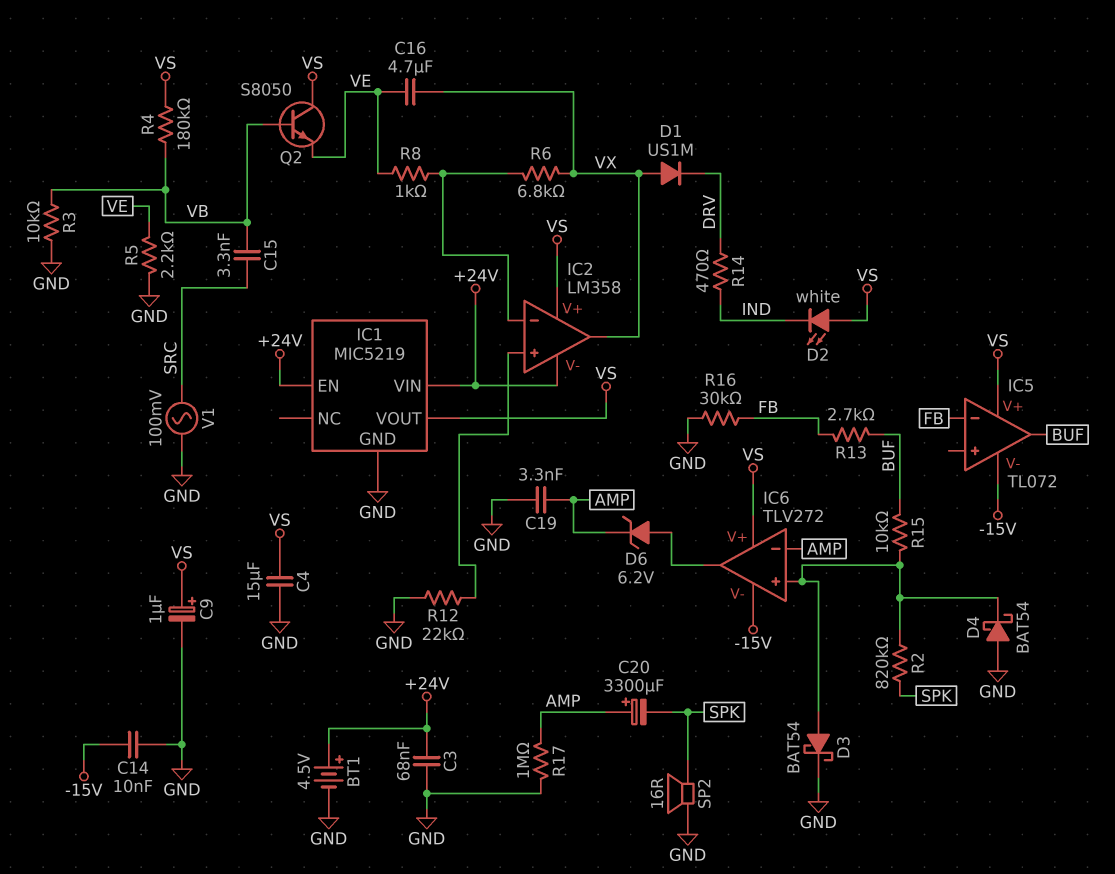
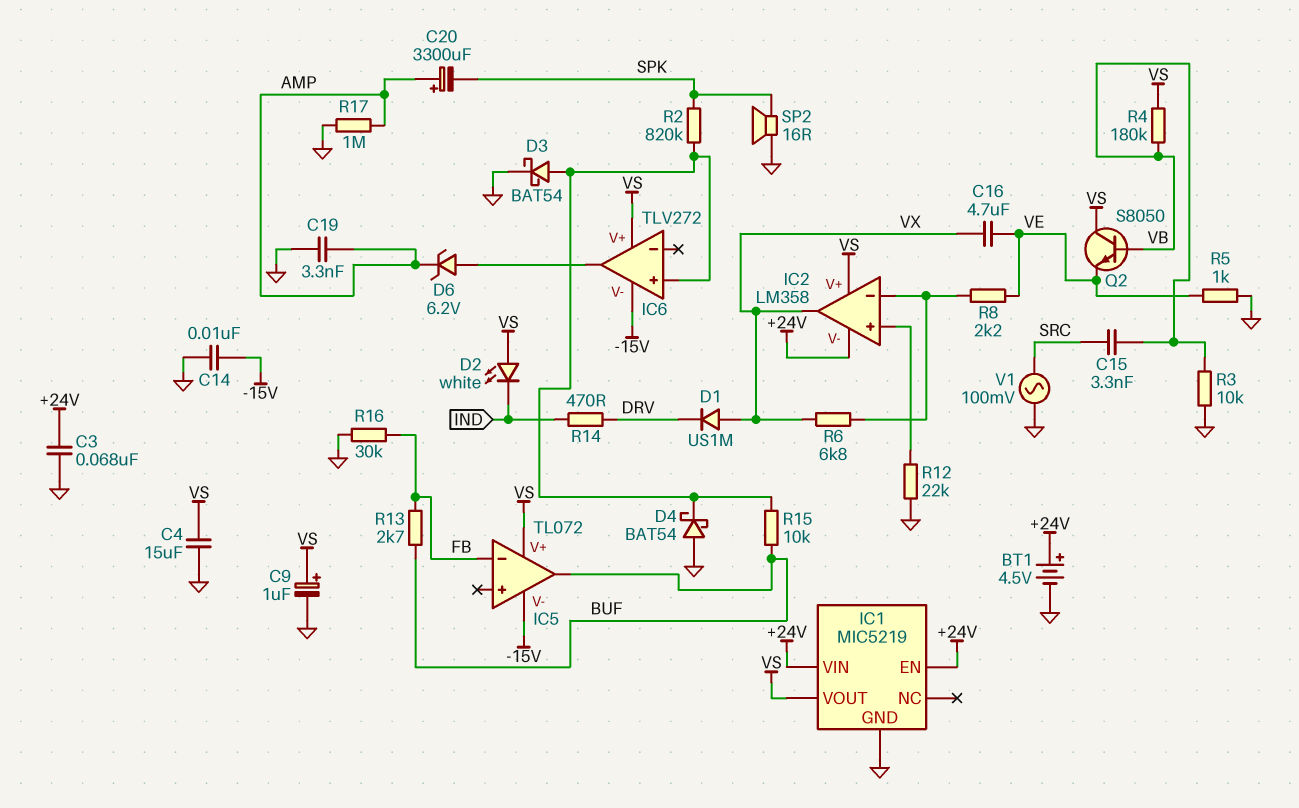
IC6 pin in-: AMP -> none
R5: 2.2k (GND, VE) -> 1k (GND, VE)
R8: 1k (IC2/in-, VE) -> 2.2k (IC2/in-, VE)

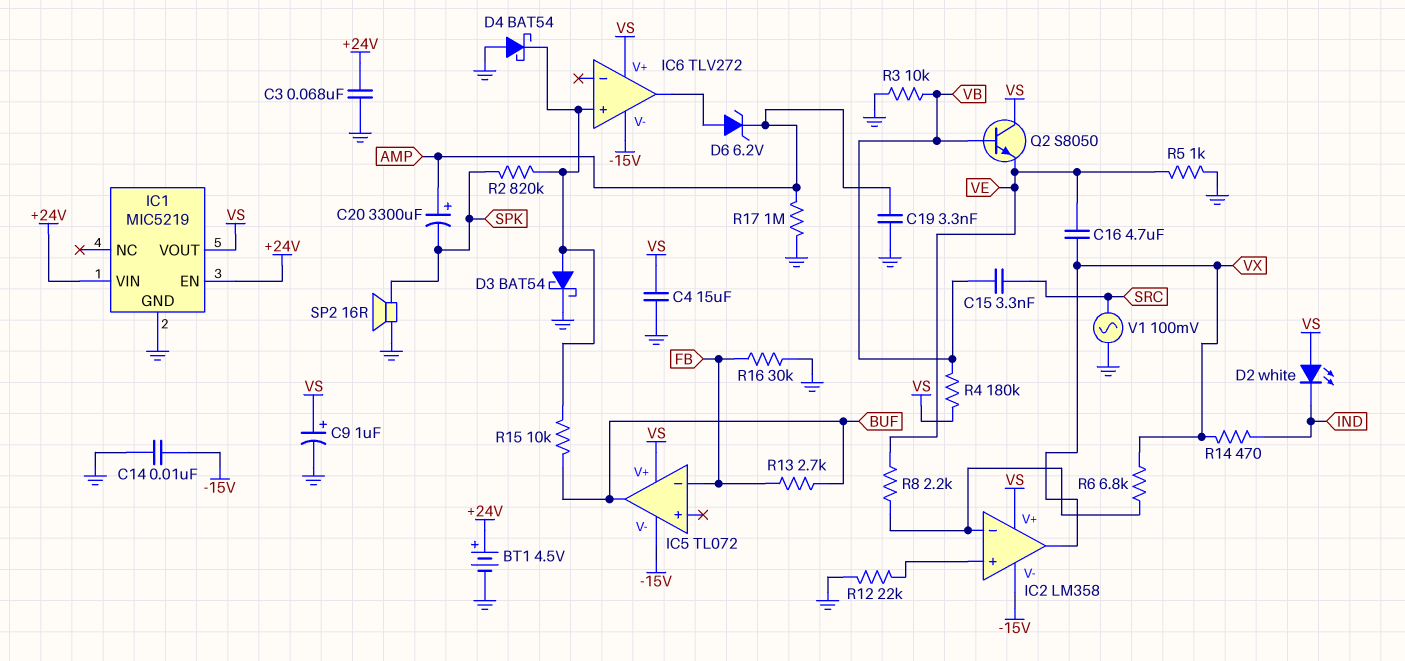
D1: diode US1M (A VX, K DRV) -> none
IC2 pin V-: +24V -> -15V
R14: 470 (DRV, IND) -> 470 (IND, VX)

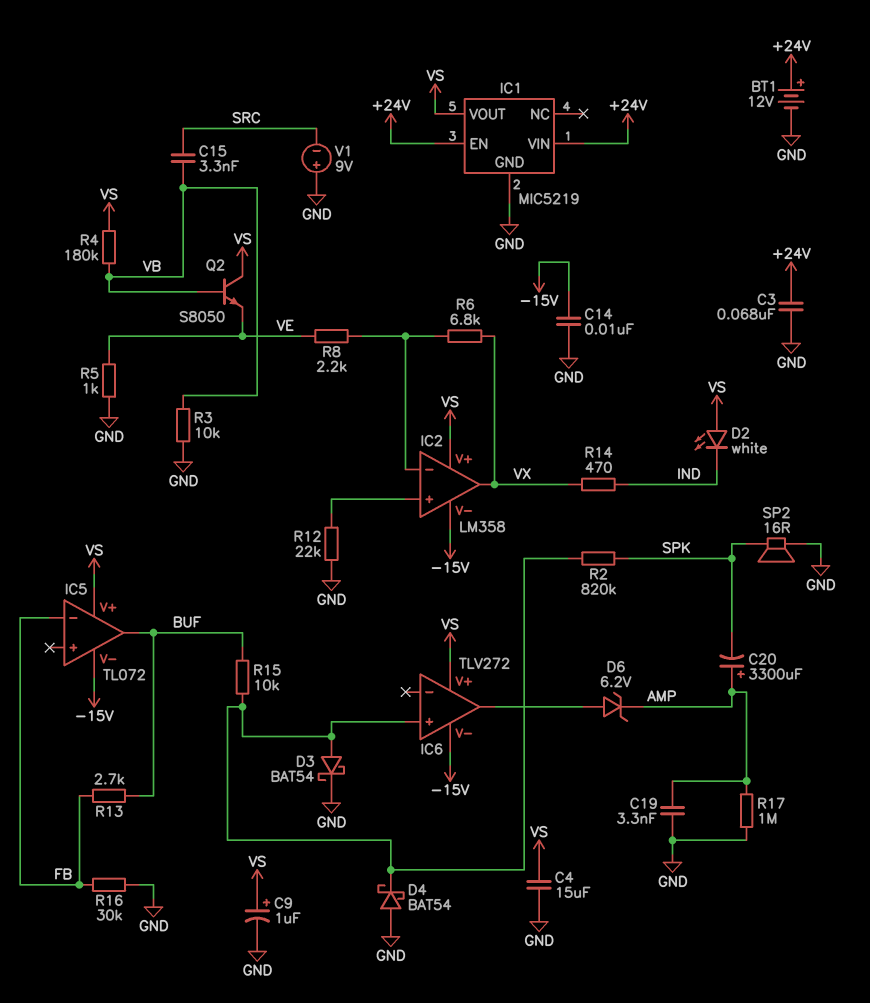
BT1: 4.5V (plus +24V, minus GND) -> 12V (plus +24V, minus GND)
C16: 4.7uF (VE, VX) -> none
V1: AC 100mV (GND, SRC) -> 9V (plus GND, minus SRC)

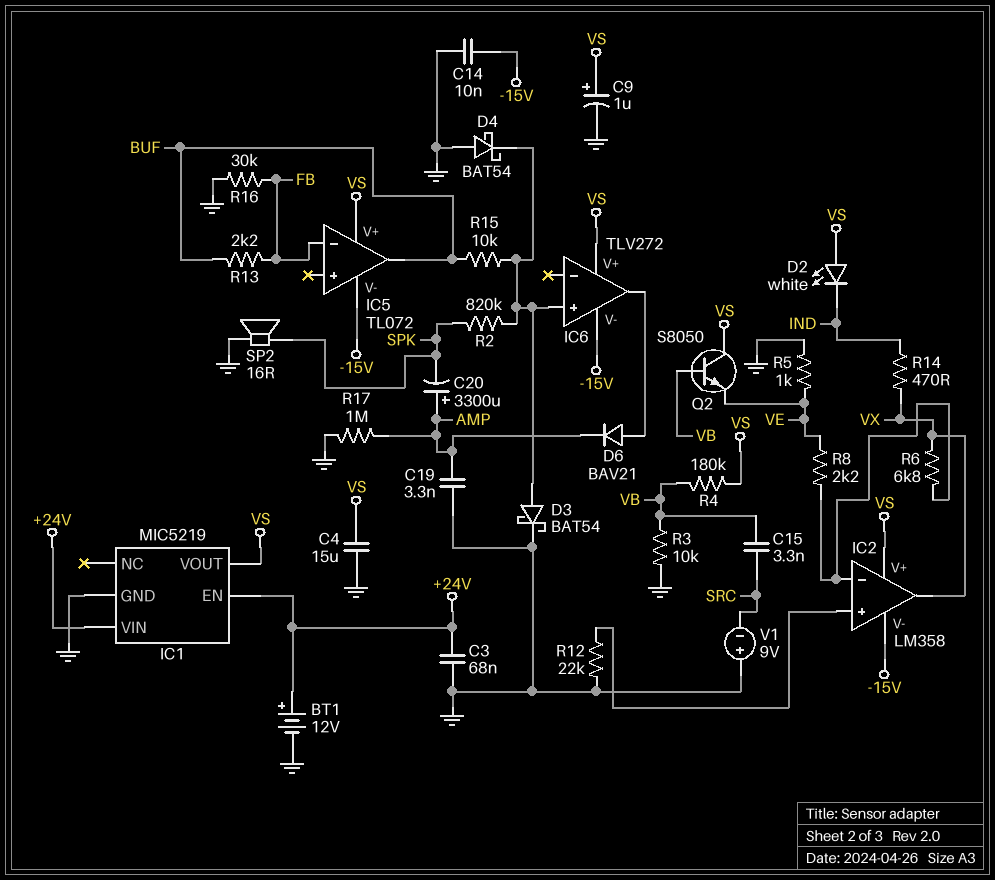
D6: zener 6.2V (A IC6/out, K AMP) -> diode BAV21 (A IC6/out, K AMP)
R13: 2.7k (BUF, FB) -> 2.2k (BUF, FB)

